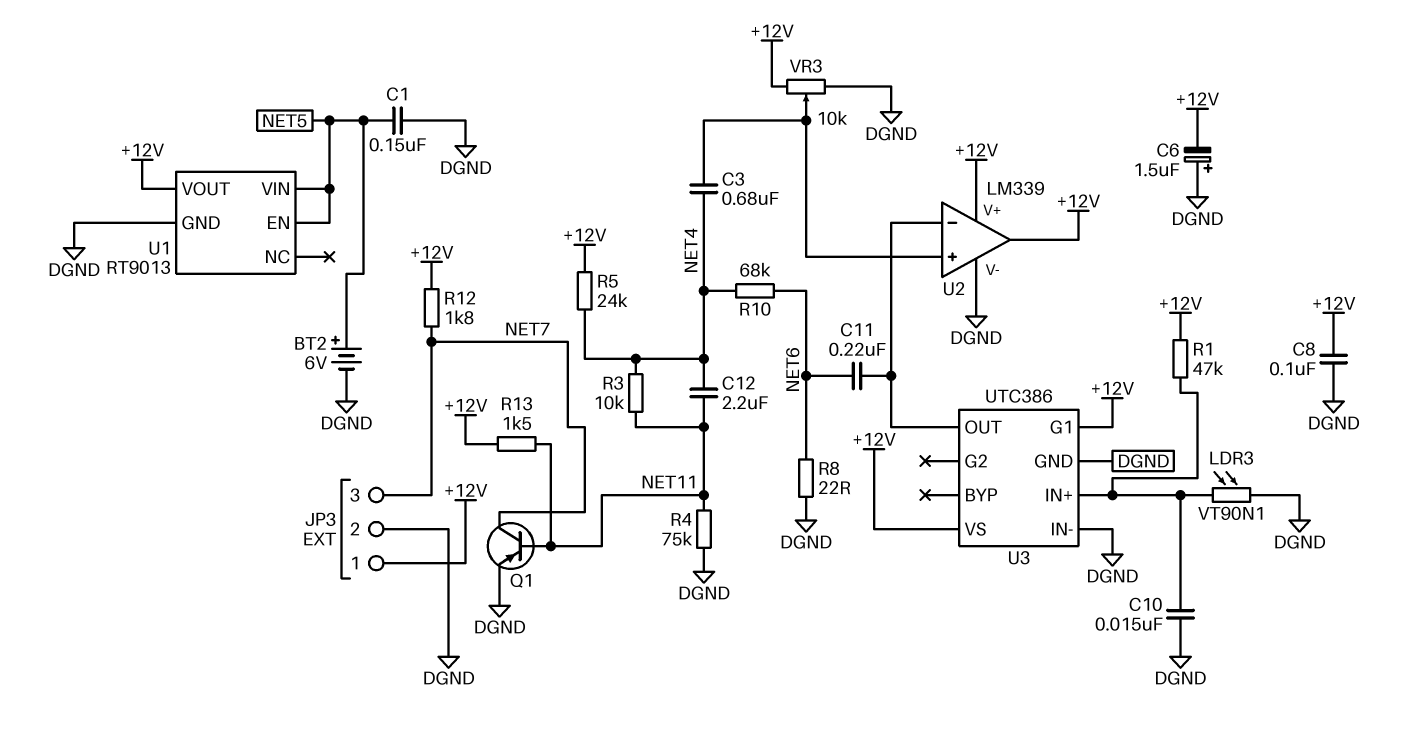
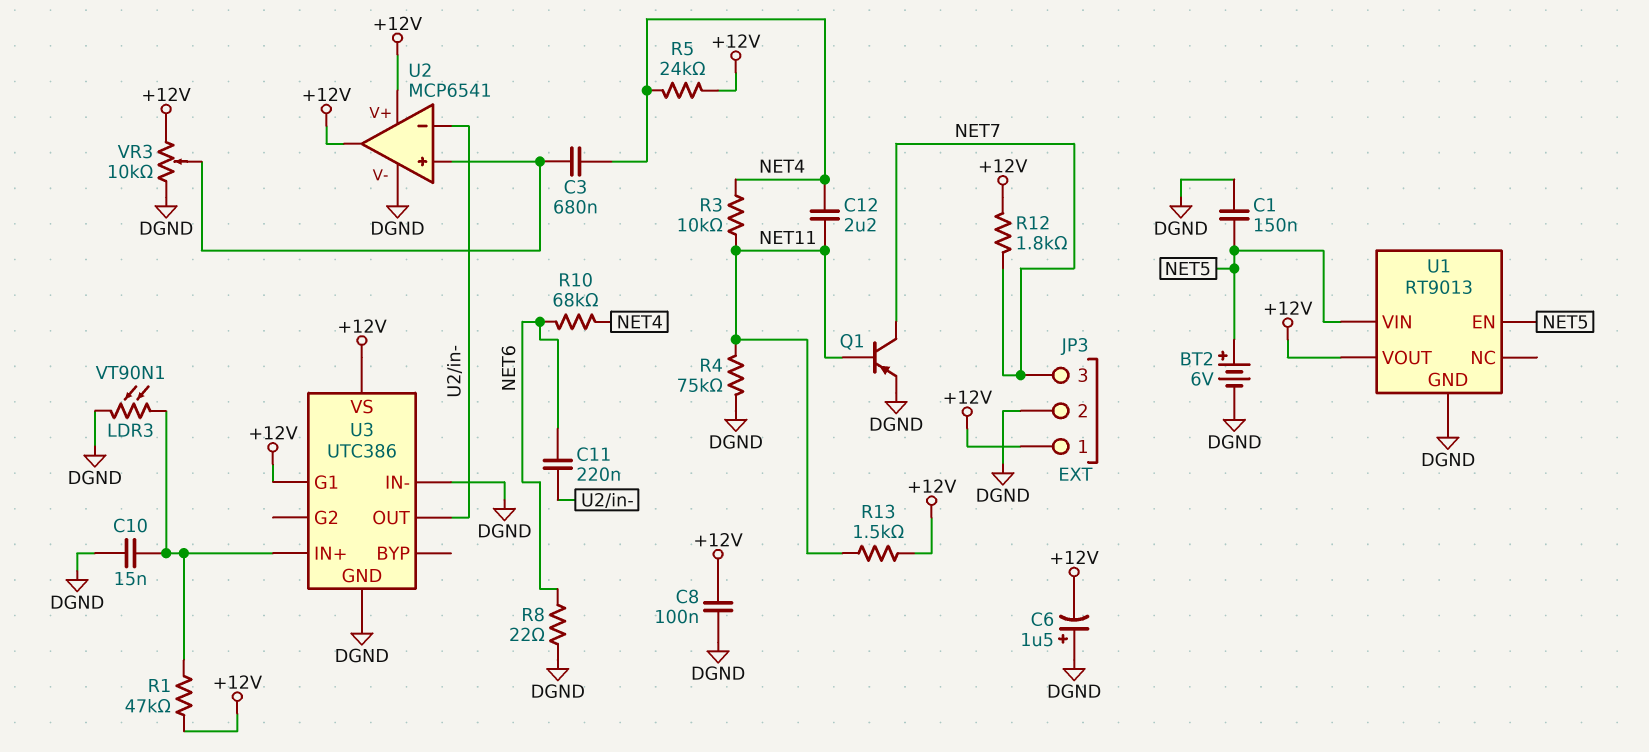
U2: LM339 -> MCP6541

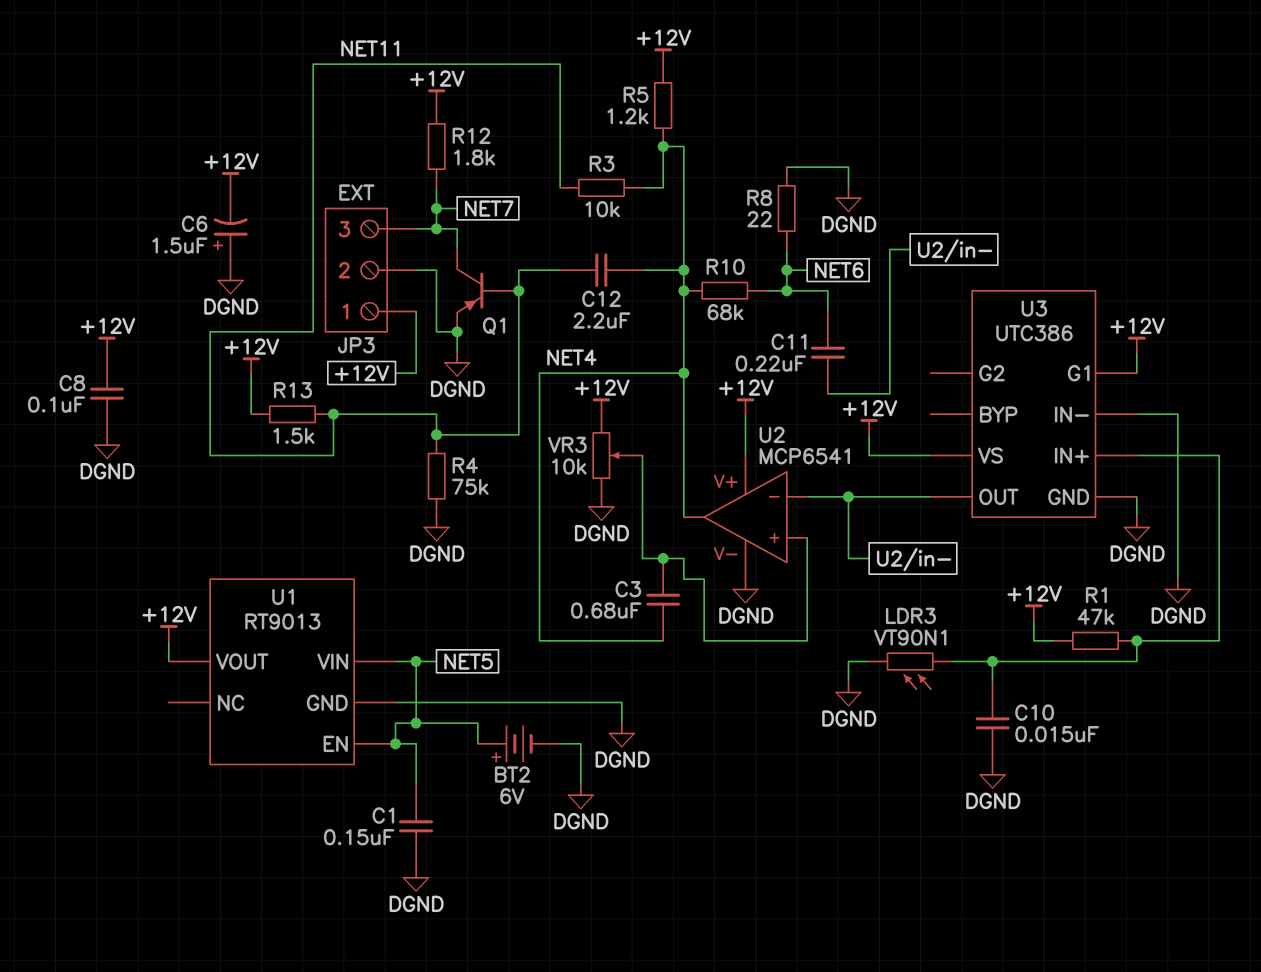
R5: 24k (+12V, NET4) -> 1.2k (+12V, NET4)
U2 pin out: +12V -> NET4

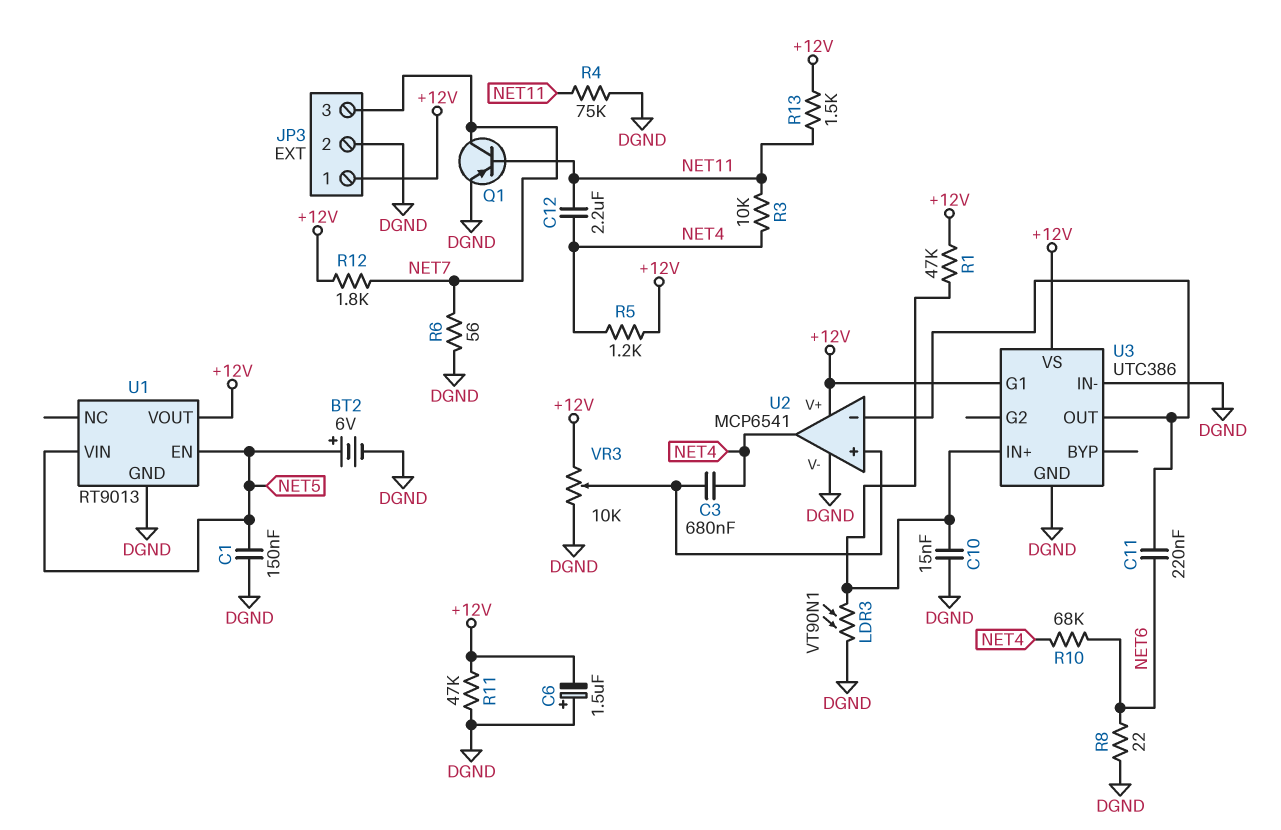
C8: 100nF (+12V, DGND) -> none
R6: none -> 56 (DGND, NET7)
R11: none -> 47k (+12V, DGND)

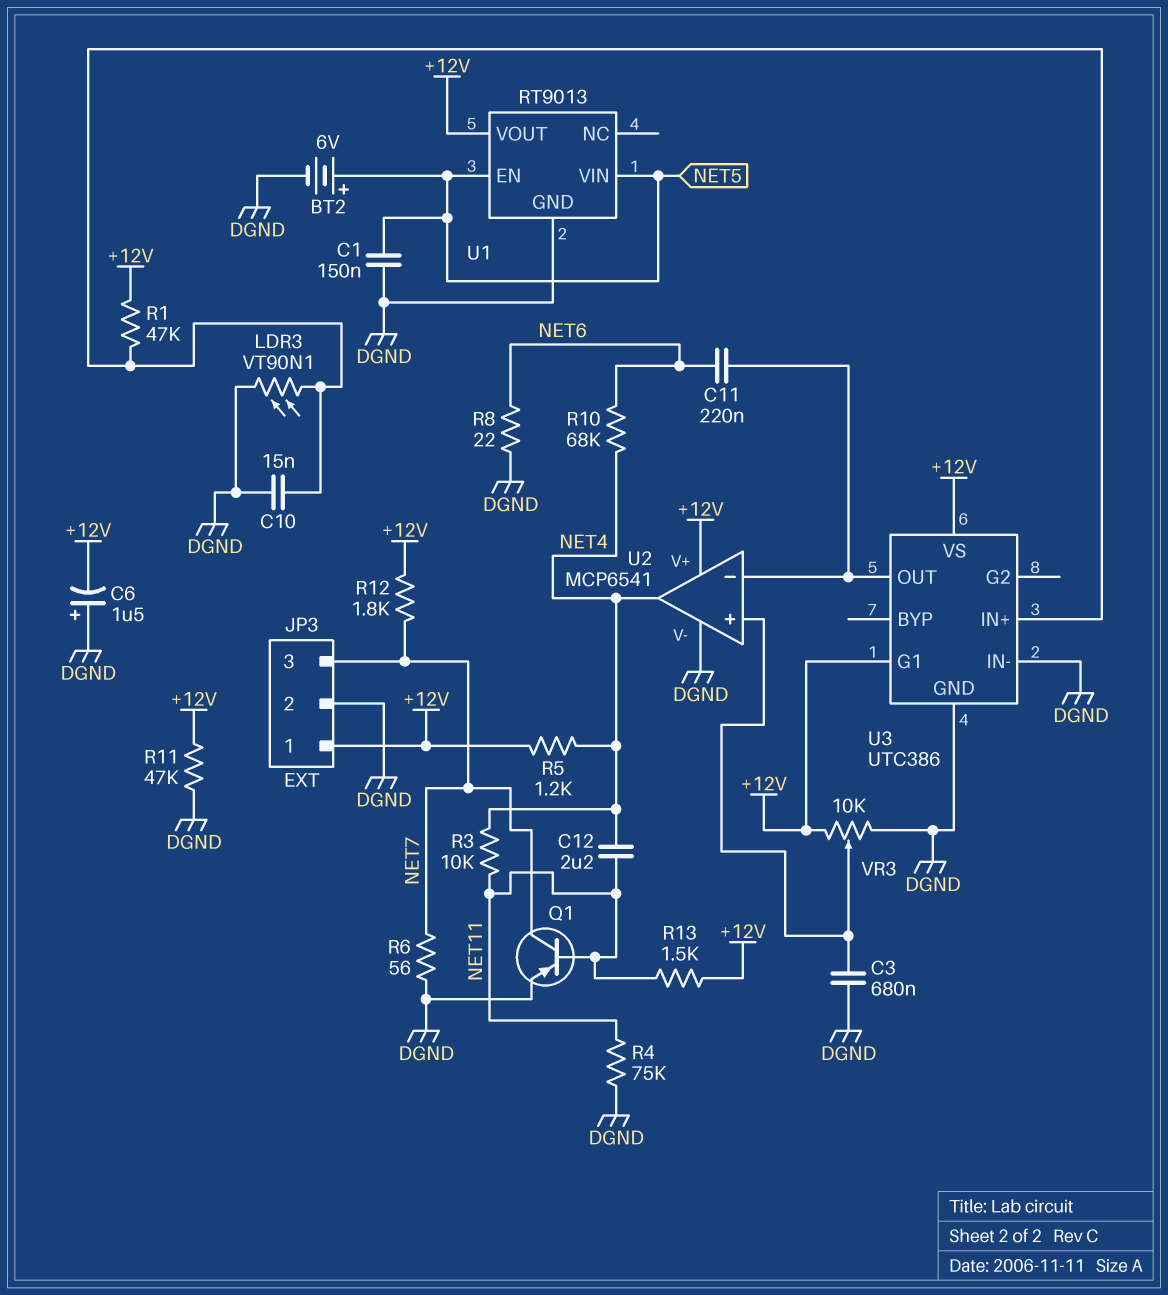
C3: 680nF (NET4, U2/in+) -> 680nF (DGND, U2/in+)

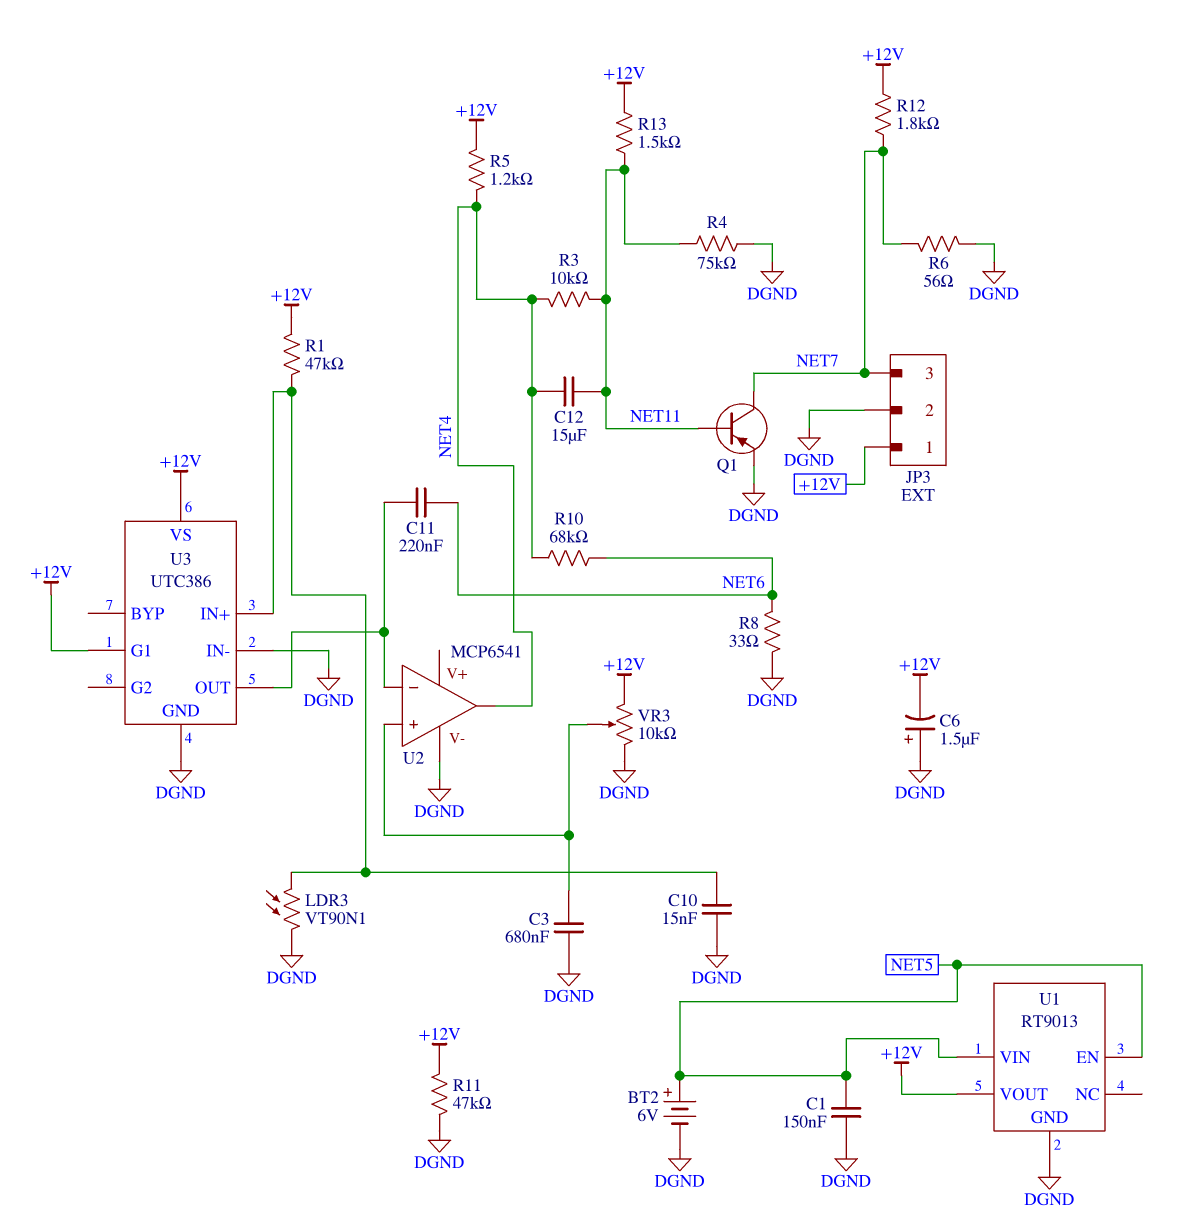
C12: 2.2uF (NET4, NET11) -> 15uF (NET4, NET11)
R8: 22 (DGND, NET6) -> 33 (DGND, NET6)
U2 pin V+: +12V -> none

